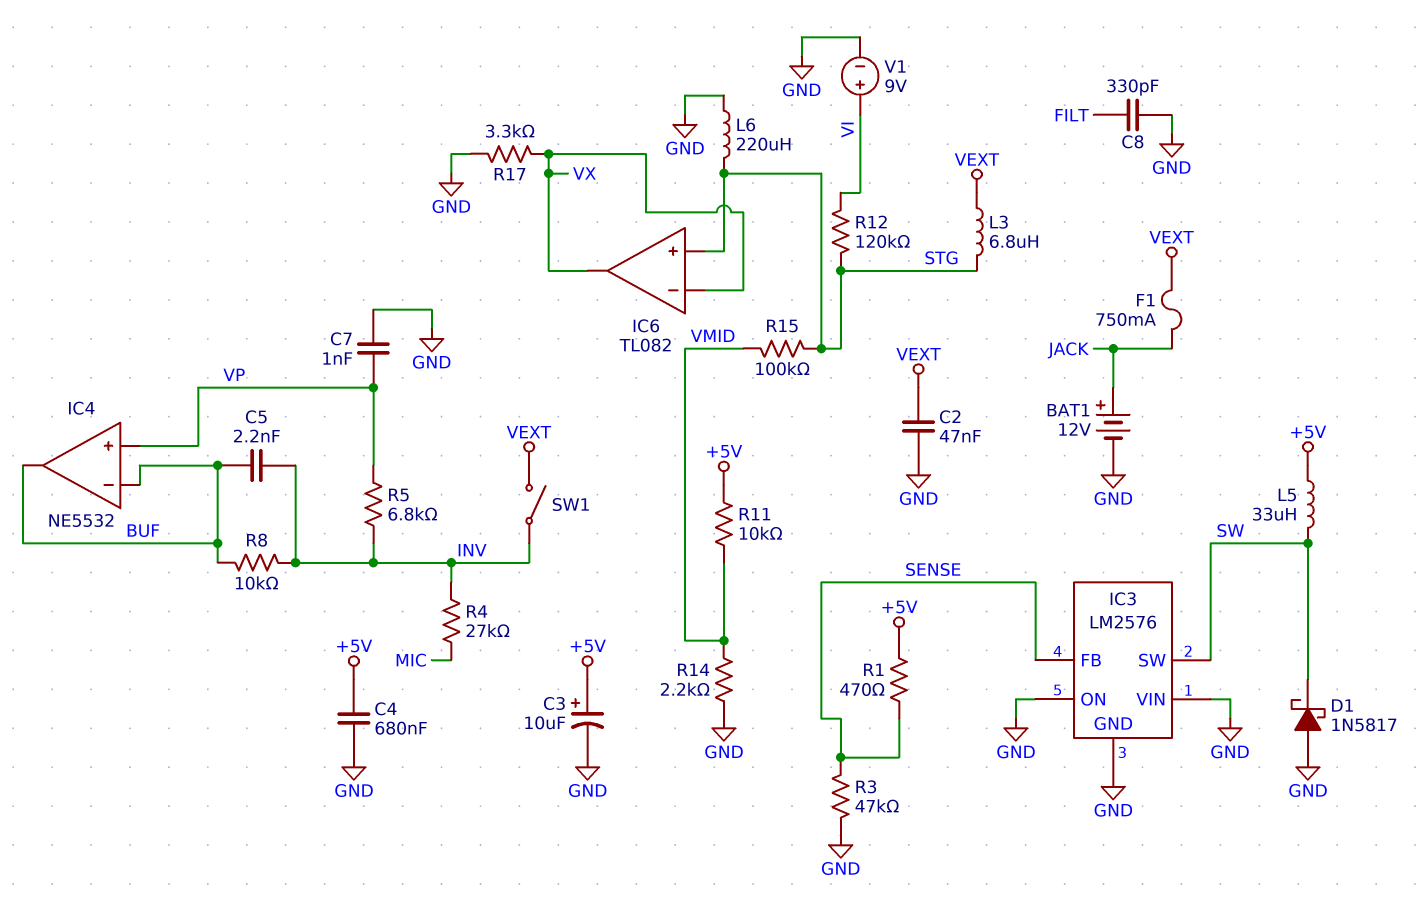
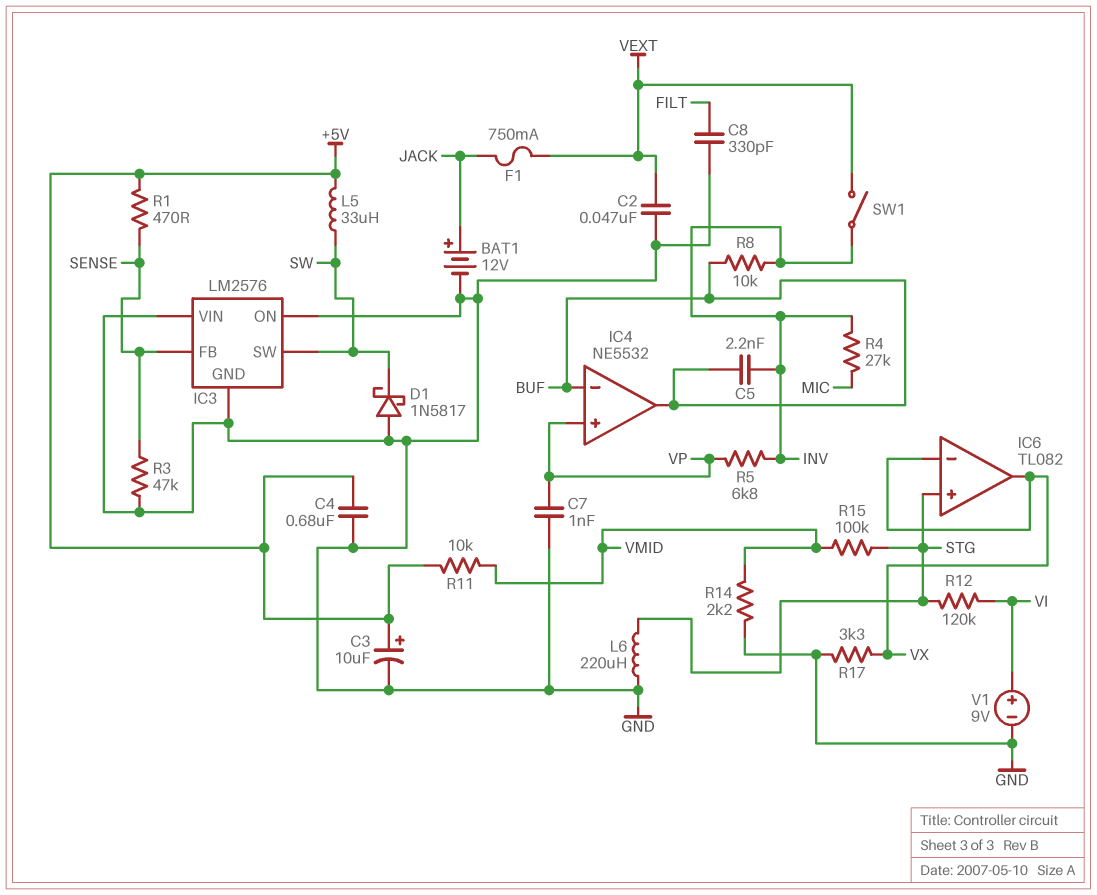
L3: 6.8uH (STG, VEXT) -> none

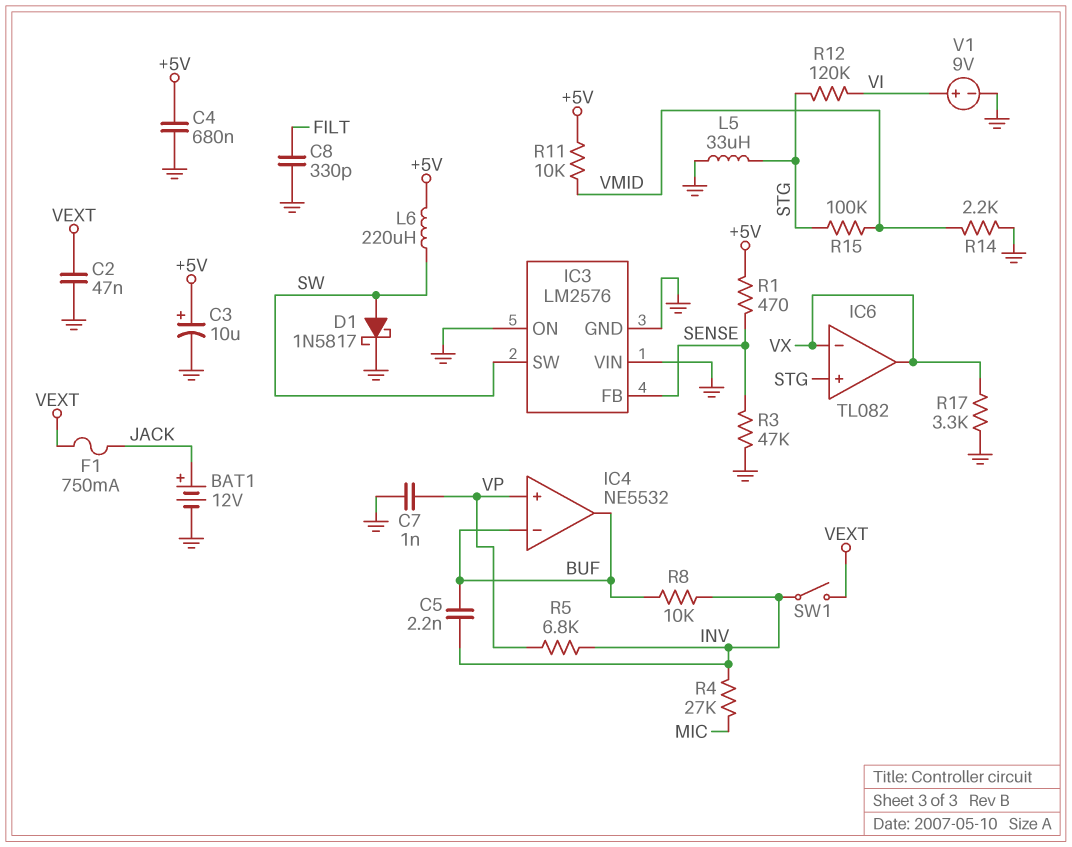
D1: schottky 1N5817 (A GND, K SW) -> schottky 1N5817 (A SW, K GND)
L5: 33uH (+5V, SW) -> 33uH (GND, STG)
L6: 220uH (GND, STG) -> 220uH (+5V, SW)

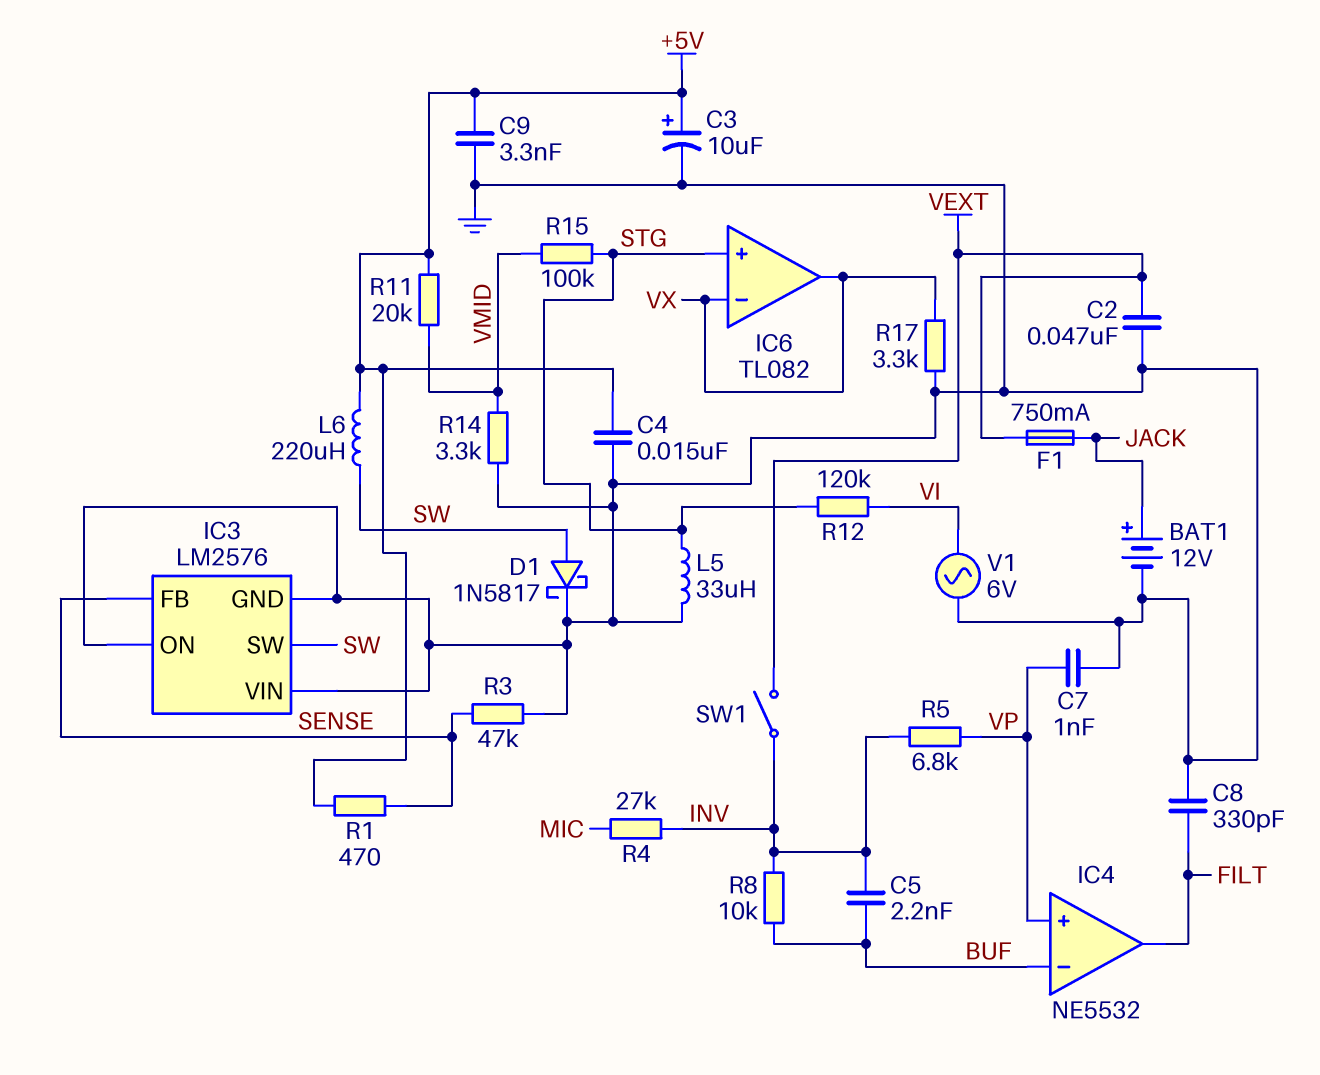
C4: 680nF (+5V, GND) -> 15nF (+5V, GND)
C9: none -> 3.3nF (+5V, GND)
IC4 pin out: BUF -> FILT
R11: 10k (+5V, VMID) -> 20k (+5V, VMID)
R14: 2.2k (GND, VMID) -> 3.3k (GND, VMID)
V1: 9V (plus VI, minus GND) -> AC 6V (GND, VI)

